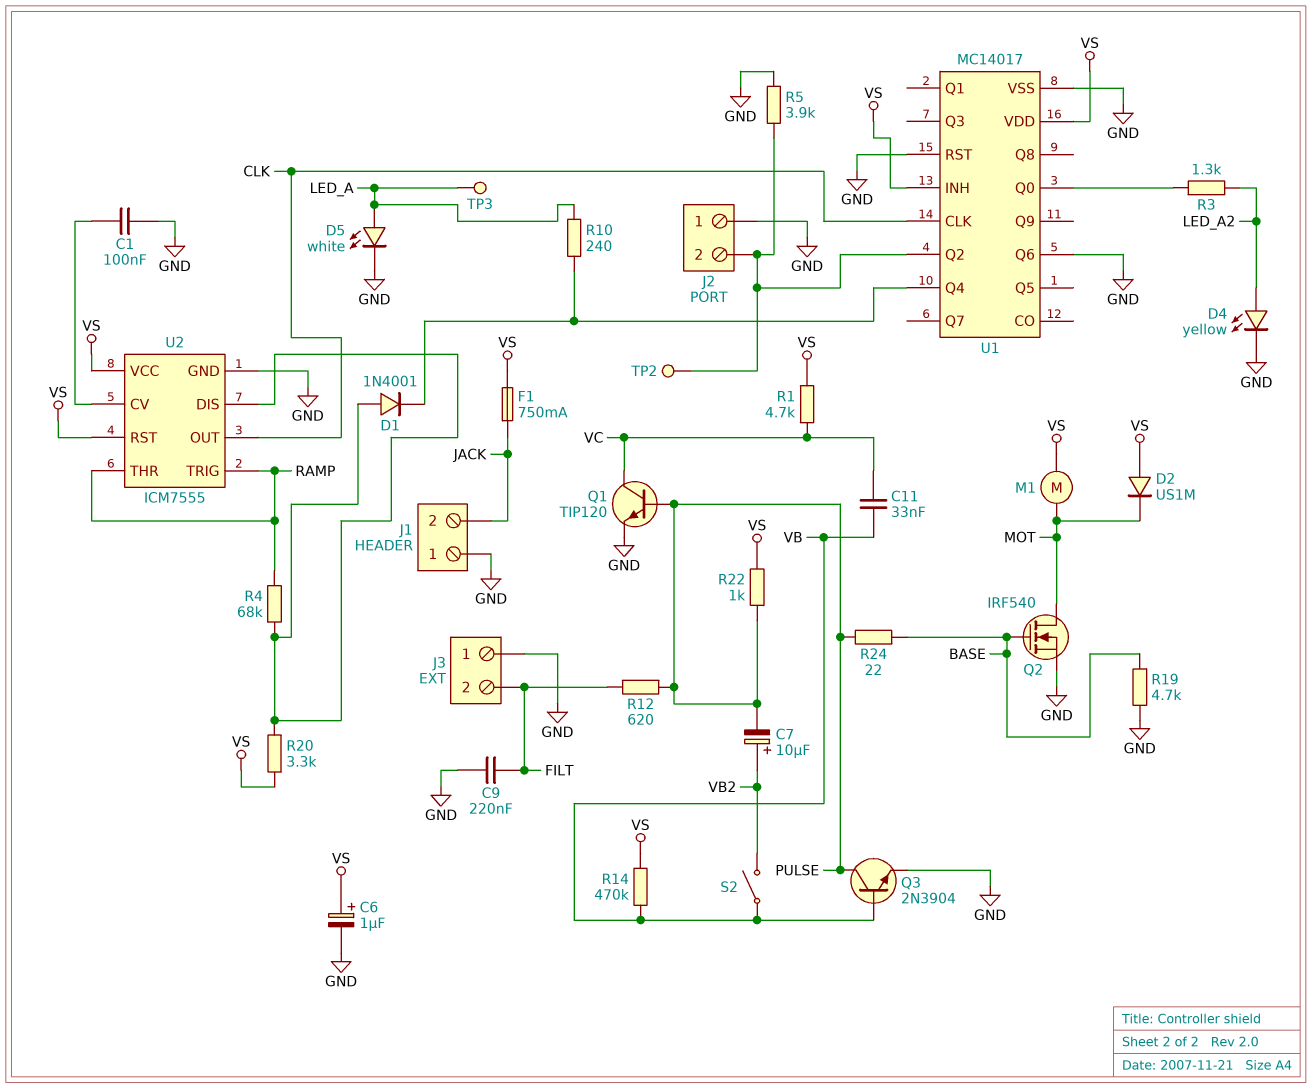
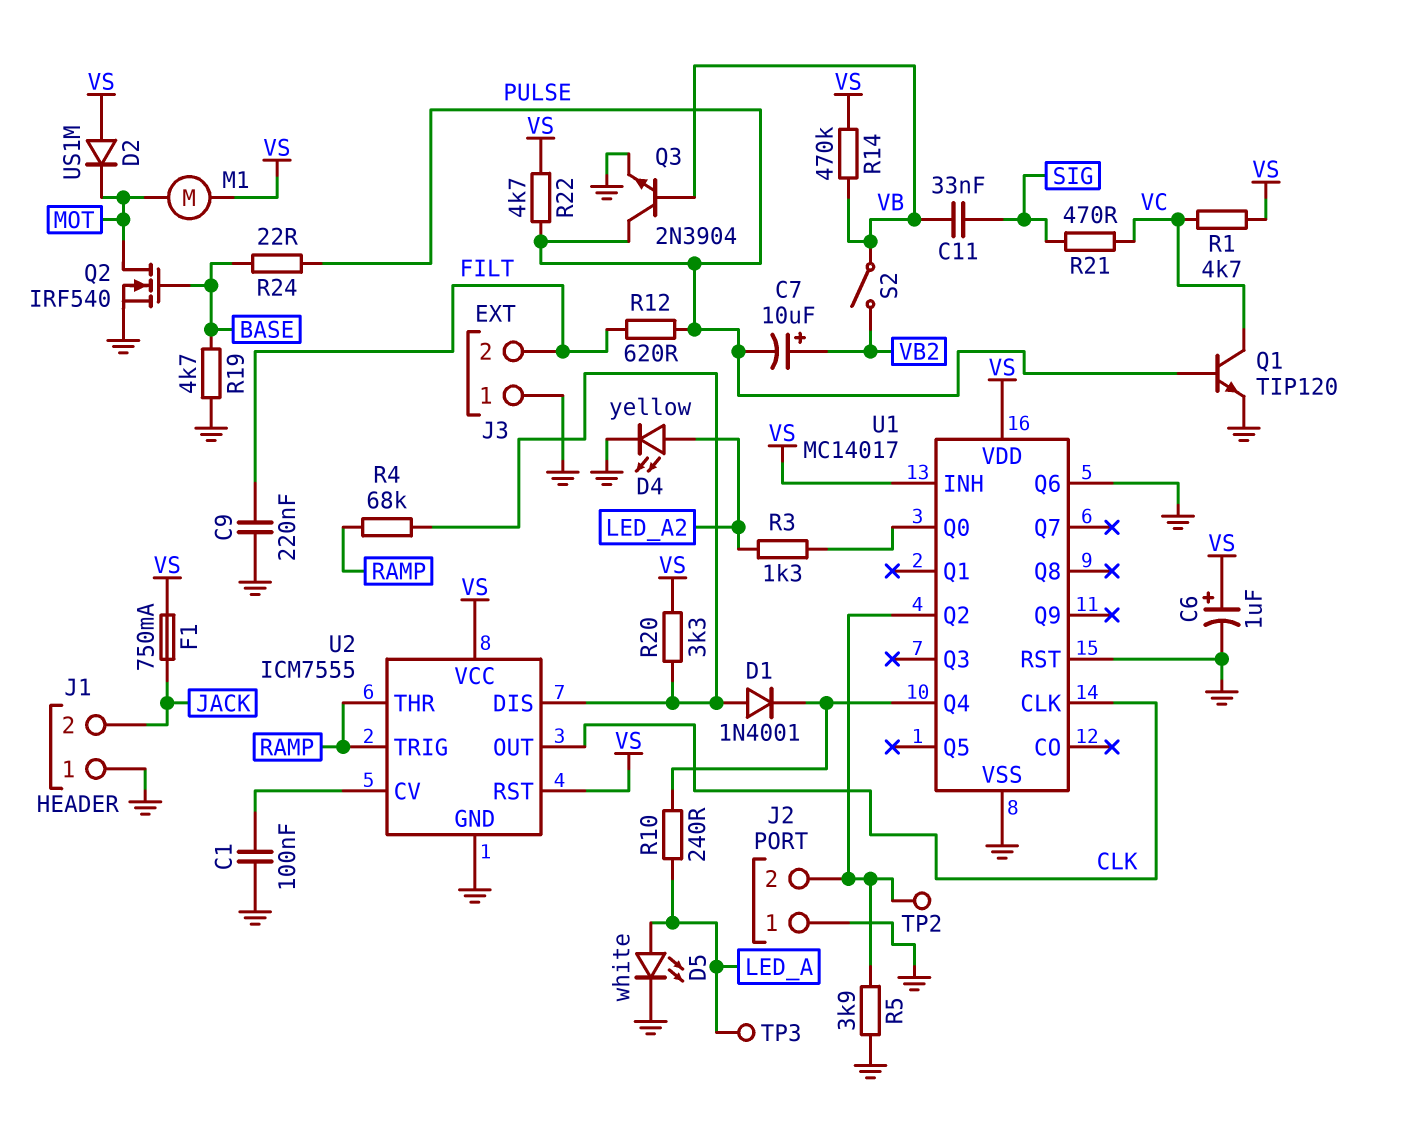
C11: 33nF (VB, VC) -> 33nF (SIG, VB)
R21: none -> 470 (SIG, VC)
R22: 1k (PULSE, VS) -> 4.7k (PULSE, VS)

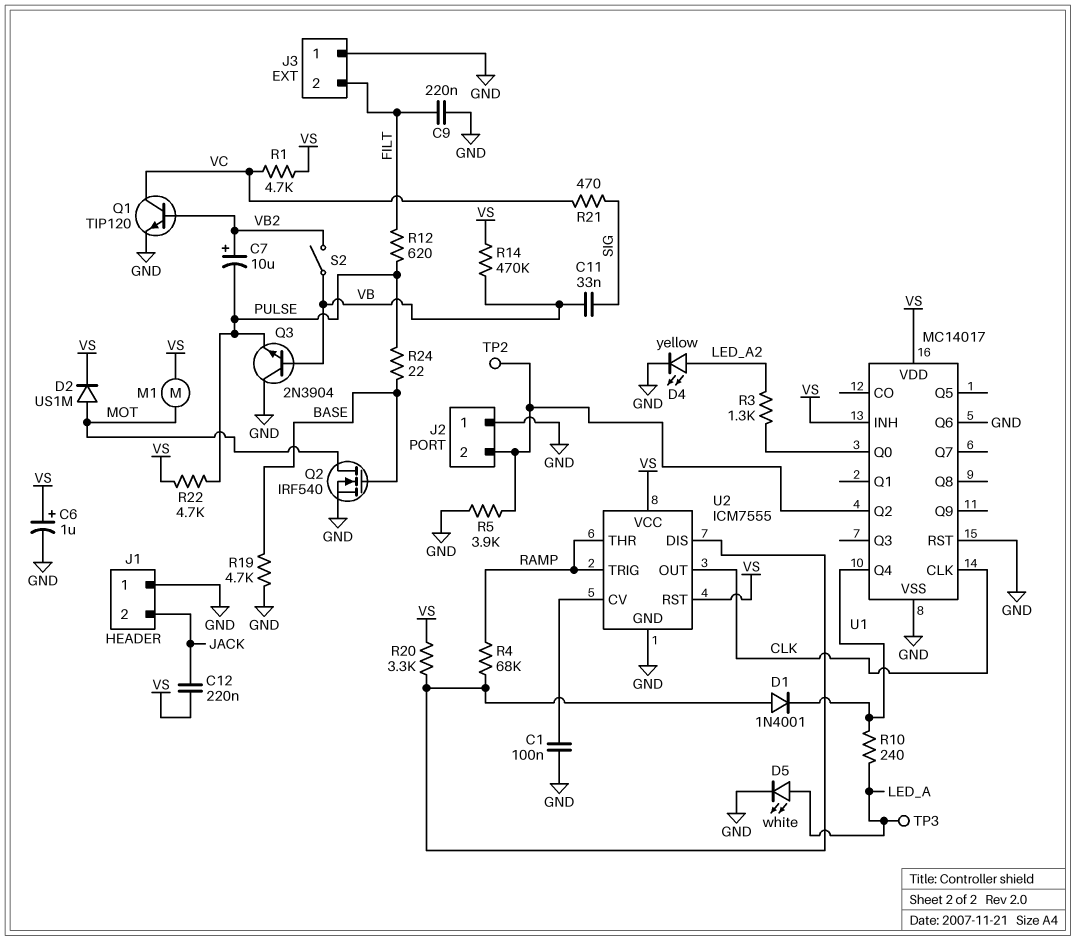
C12: none -> 220nF (JACK, VS)
D2: diode US1M (A VS, K MOT) -> diode US1M (A MOT, K VS)
F1: 750mA (JACK, VS) -> none
Q1: NPN TIP120 (B PULSE, C VC, E GND) -> NPN TIP120 (B VB2, C VC, E GND)
Q3: NPN 2N3904 (B VB, C PULSE, E GND) -> NPN 2N3904 (B VB, C GND, E PULSE)

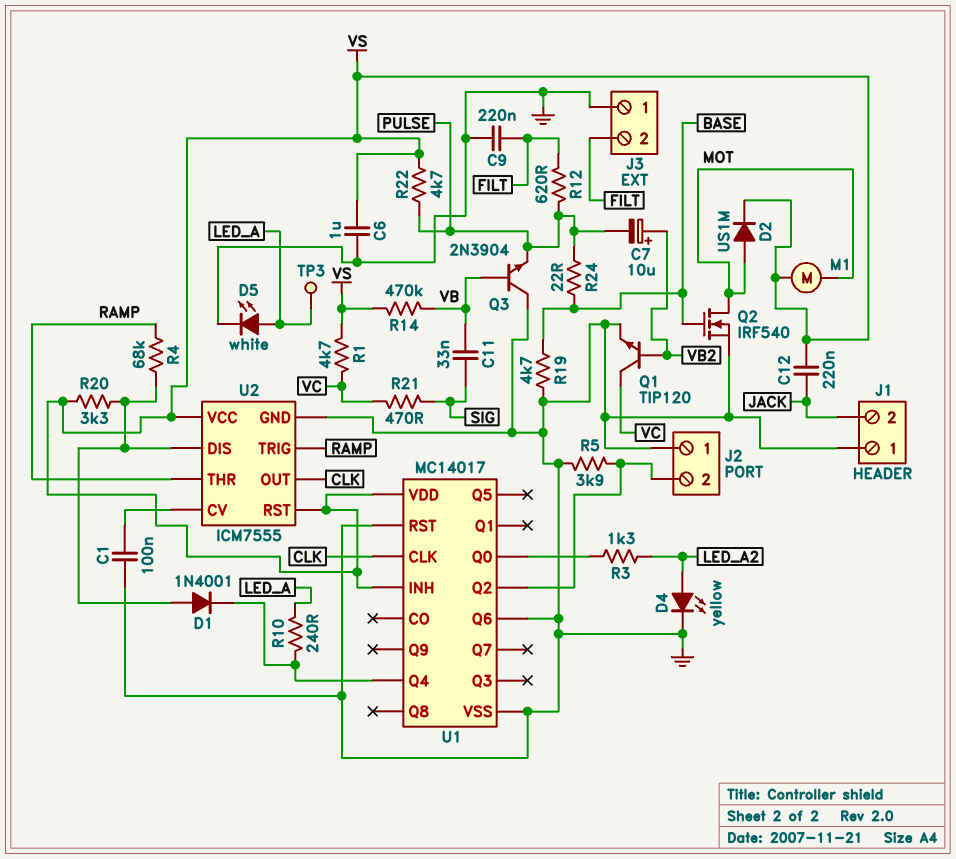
C6: 1uF (plus VS, minus GND) -> 1uF (GND, VS)
S2: switch (VB, VB2) -> none
TP2: test point (J2/2) -> none

